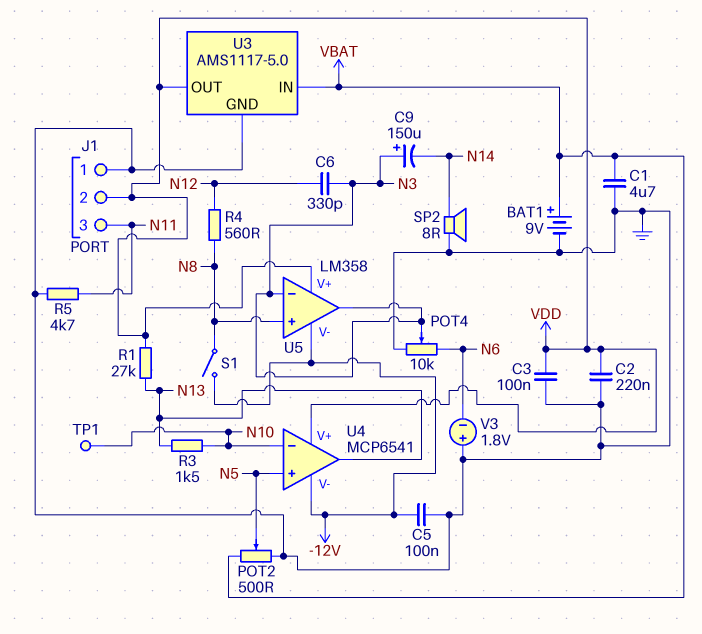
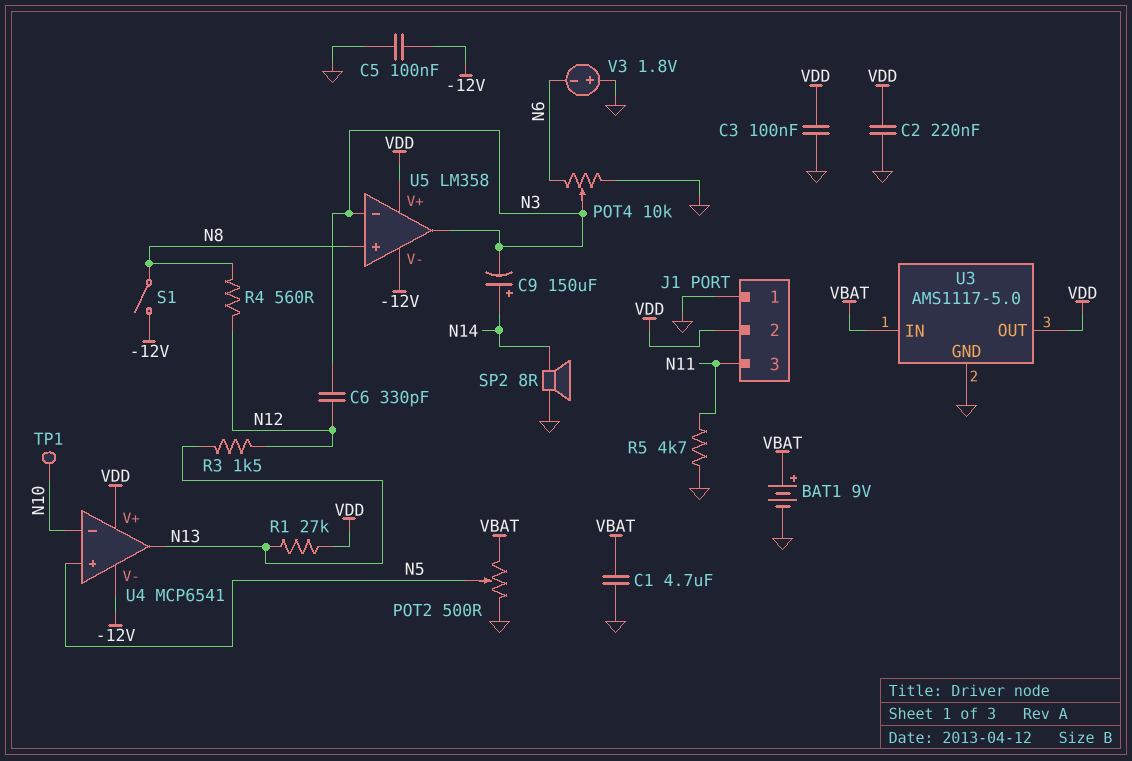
C9: 150uF (plus N3, minus N14) -> 150uF (plus N14, minus N3)
R3: 1.5k (N10, N13) -> 1.5k (N12, N13)

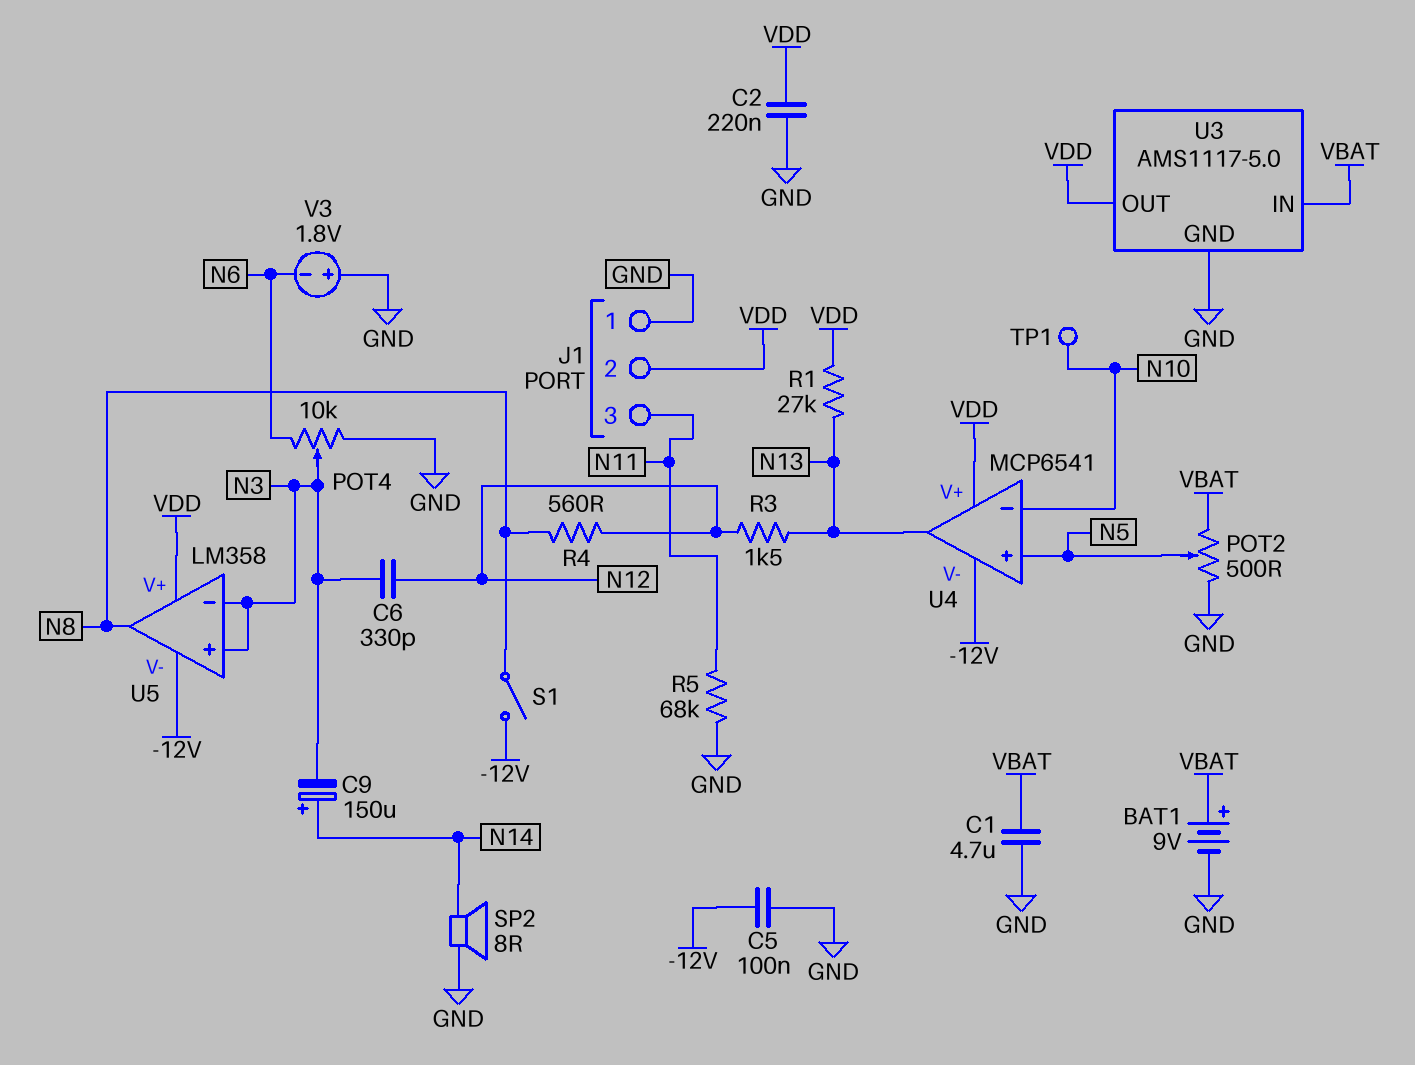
C3: 100nF (GND, VDD) -> none
R5: 4.7k (GND, N11) -> 68k (GND, N11)
U5 pin in+: N8 -> N3
U5 pin out: N3 -> N8

